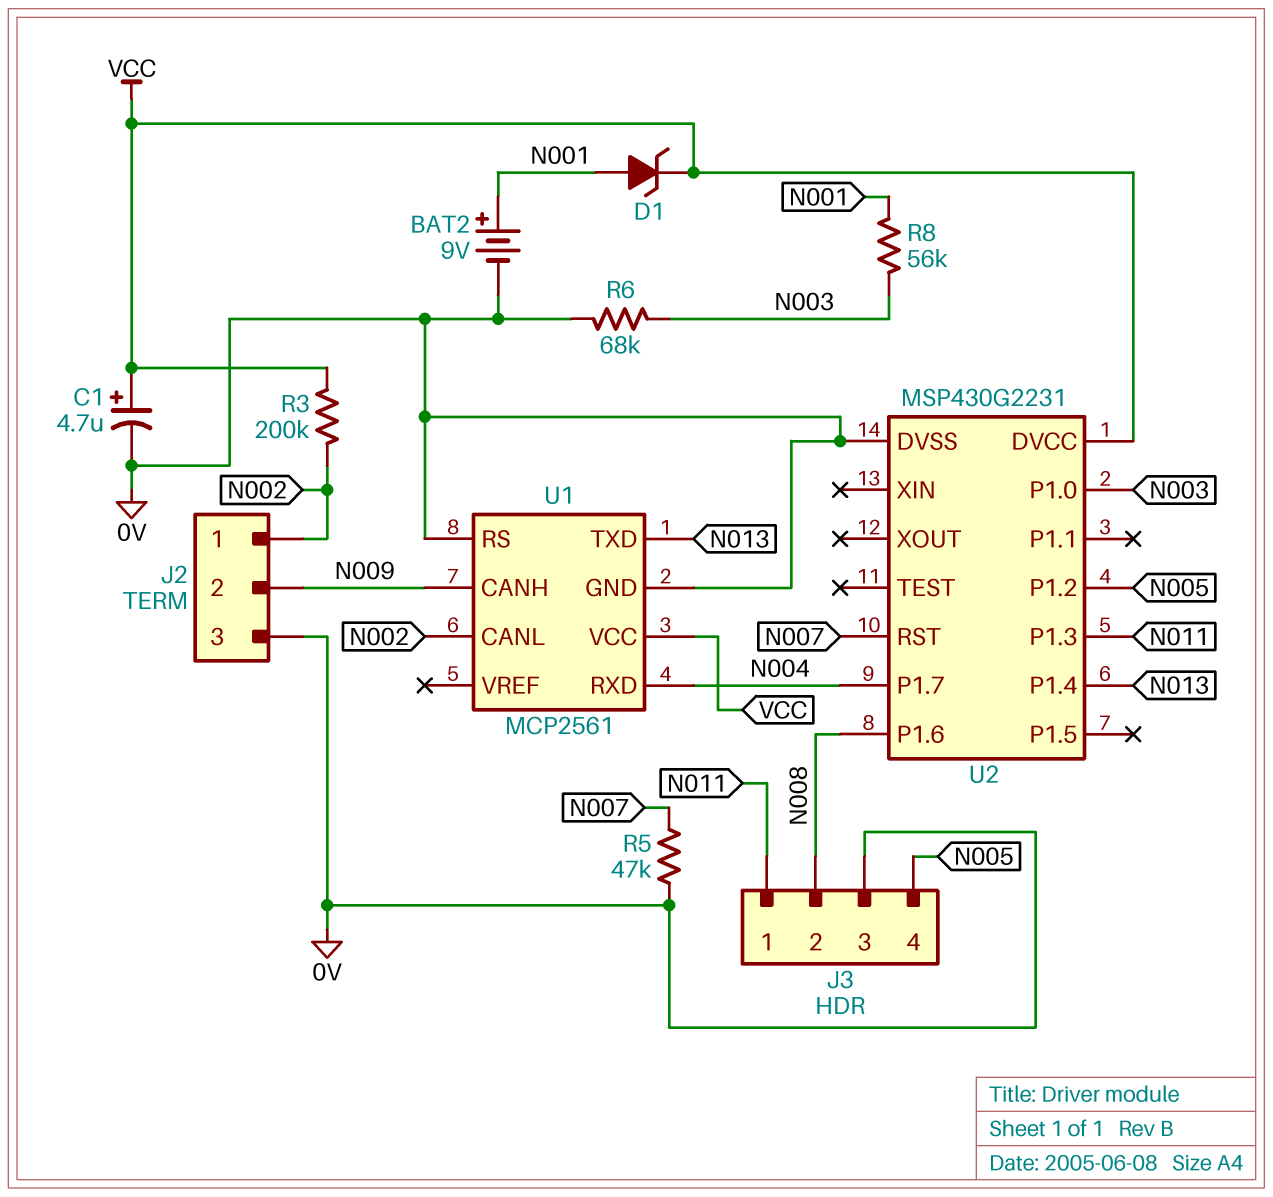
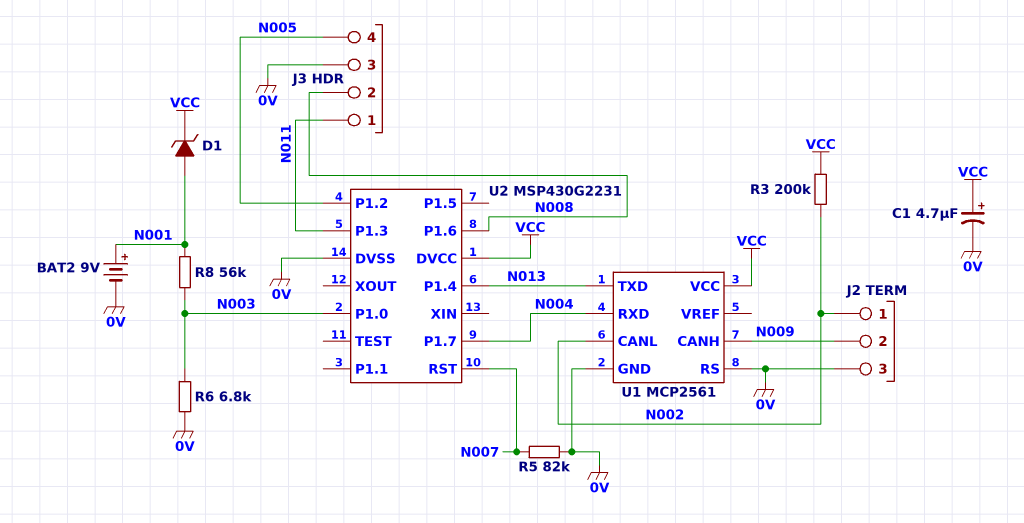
R5: 47k (0V, N007) -> 82k (0V, N007)
R6: 68k (0V, N003) -> 6.8k (0V, N003)

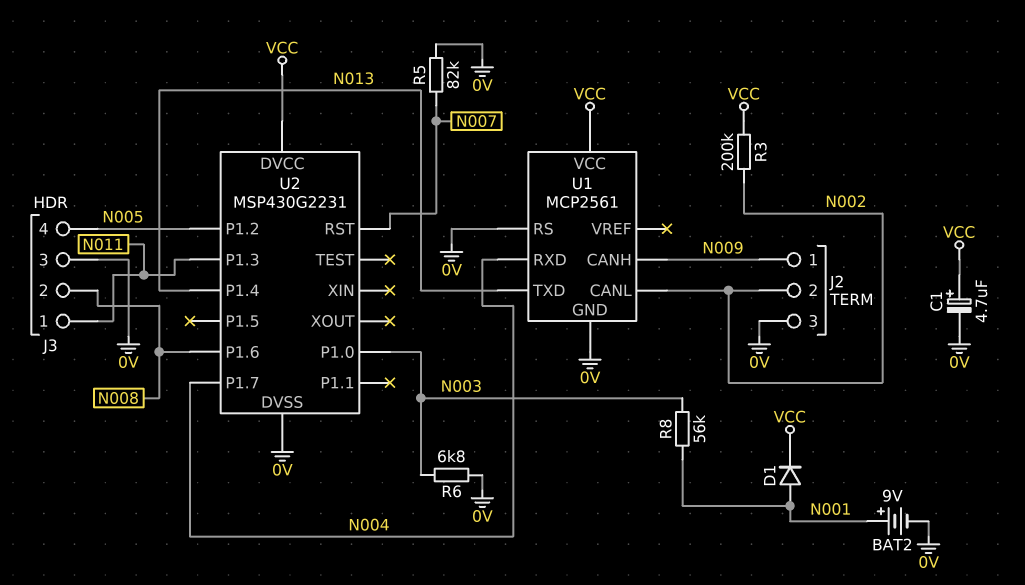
D1: zener (A N001, K VCC) -> diode (A N001, K VCC)
J2 pin 1: N002 -> N009
J2 pin 2: N009 -> N002

